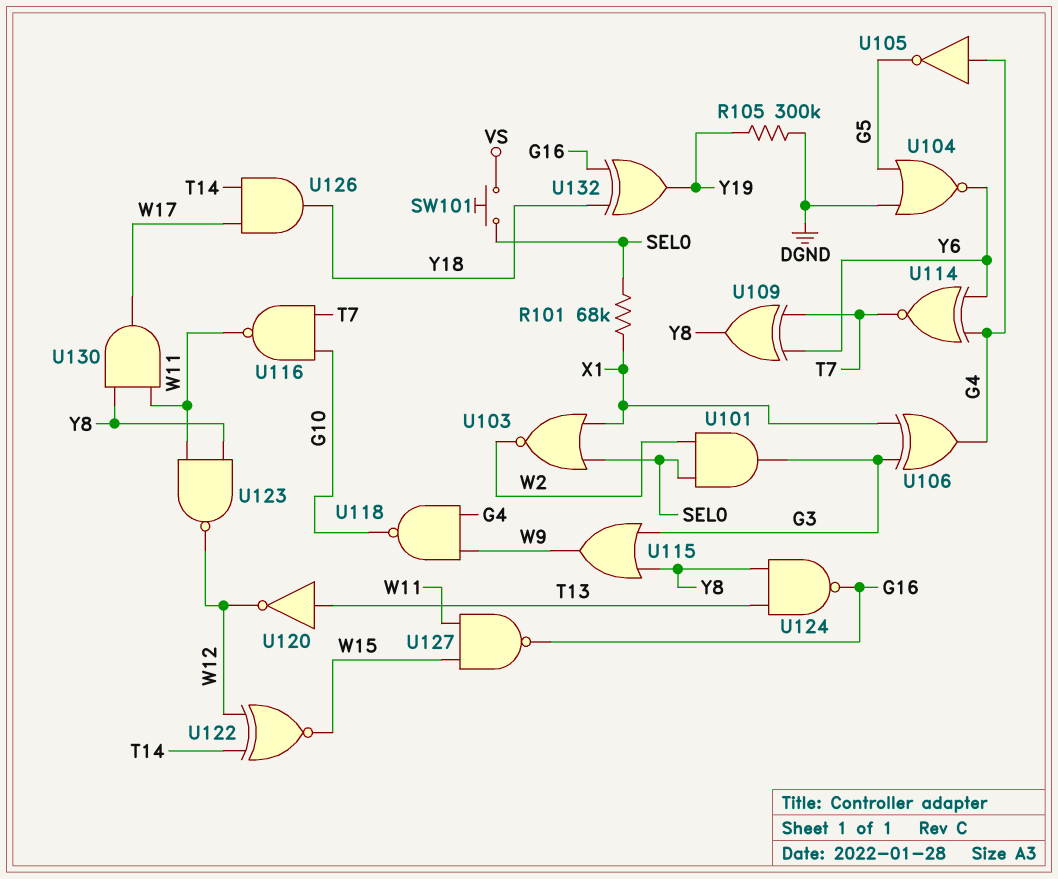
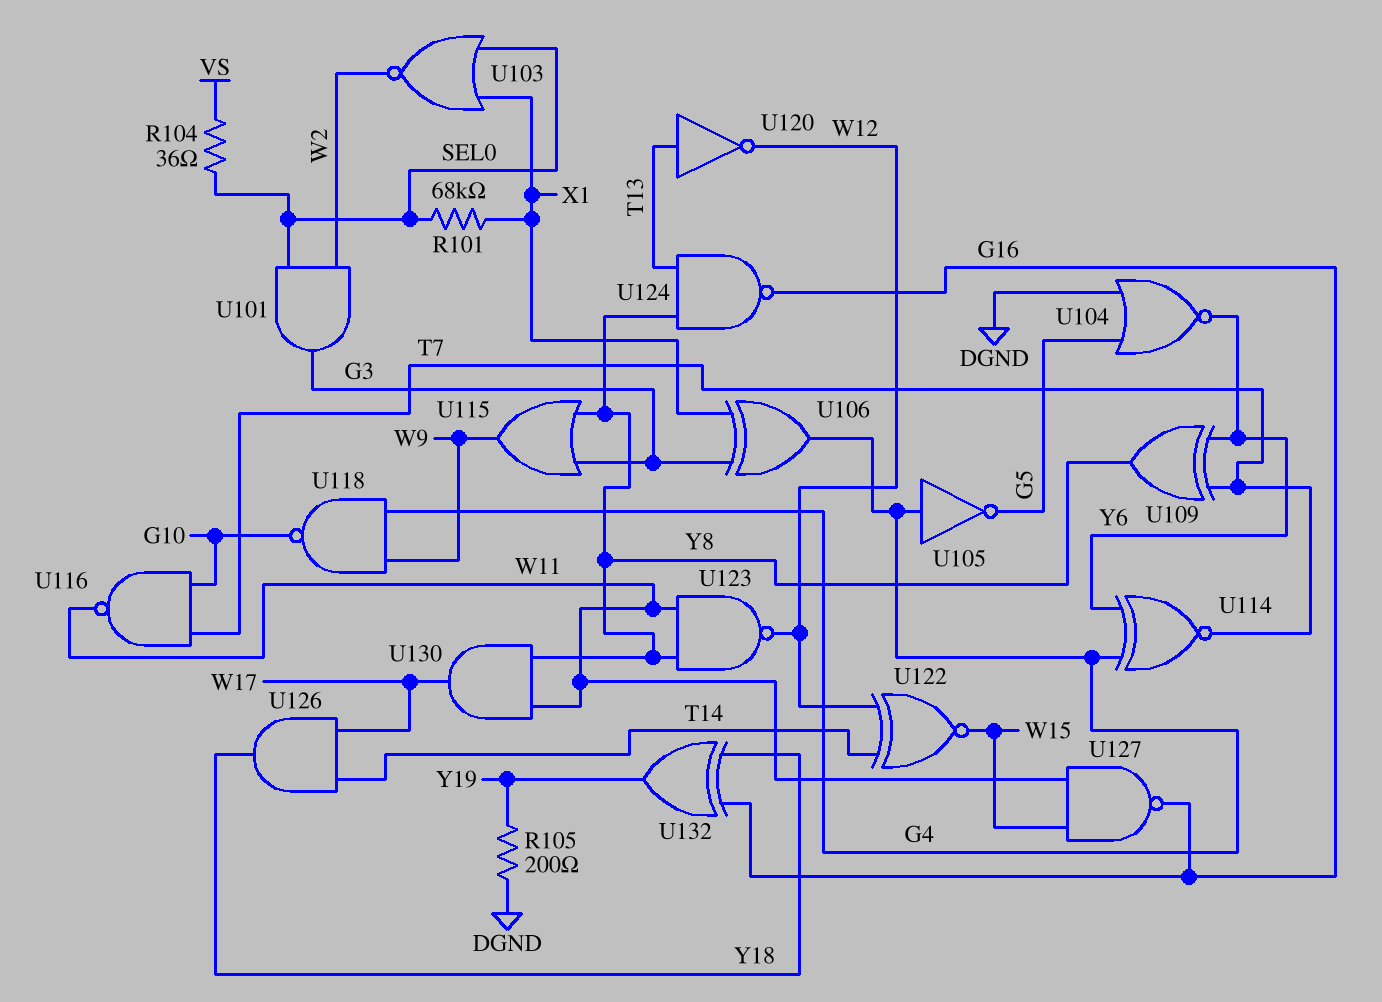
R104: none -> 36 (SEL0, VS)
R105: 300k (DGND, Y19) -> 200 (DGND, Y19)
SW101: button (SEL0, VS) -> none

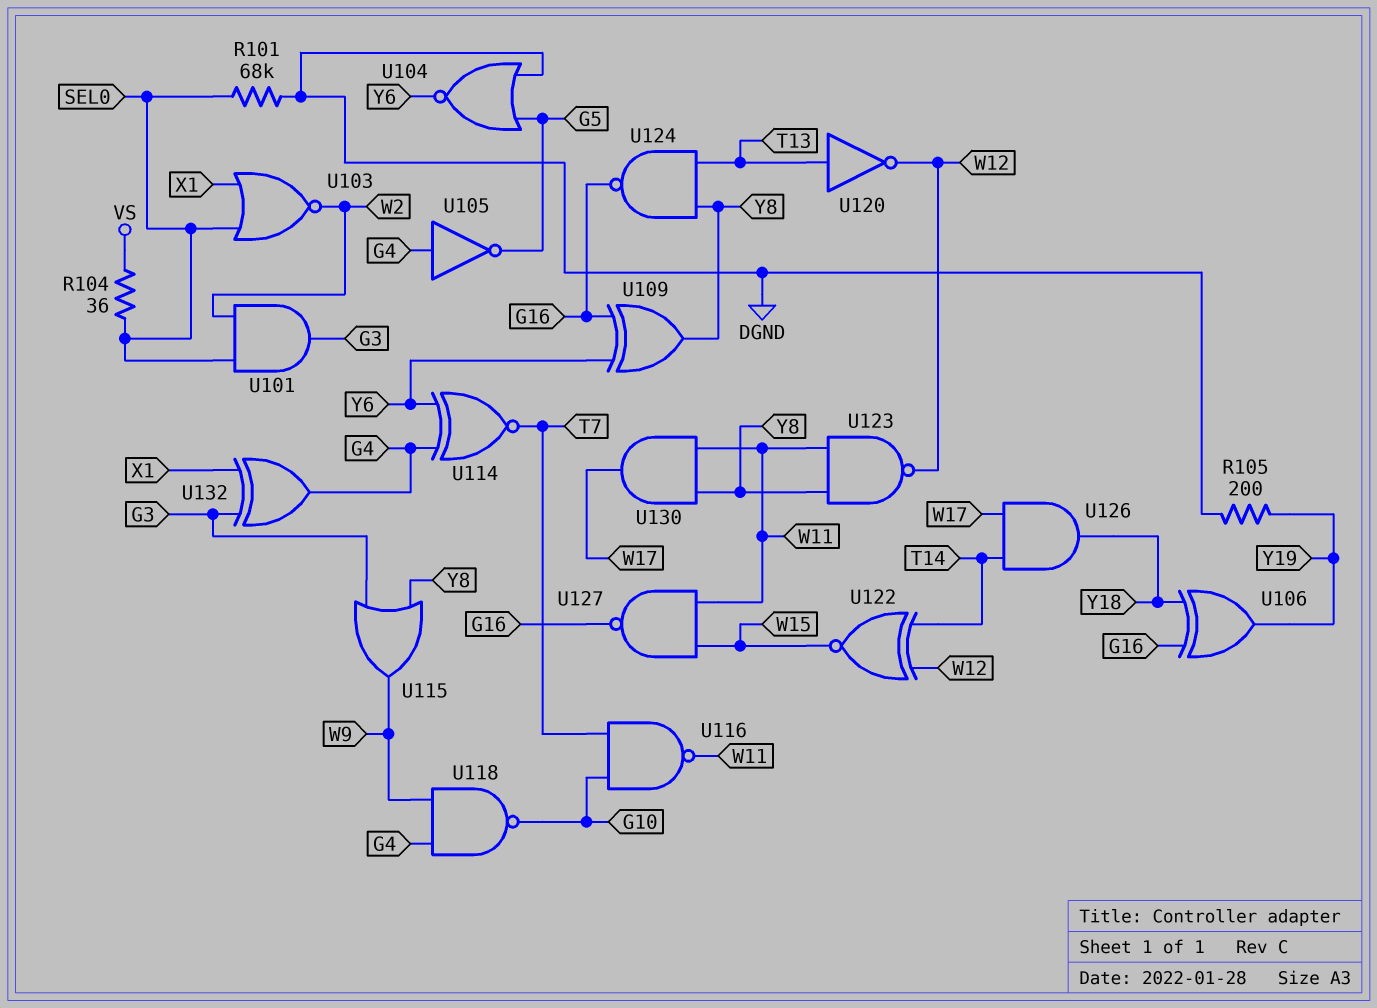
R101: 68k (SEL0, X1) -> 68k (DGND, SEL0)
U106: XOR (in G3, in X1, out G4) -> XOR (in G16, in Y18, out Y19)
U109: XOR (in T7, in Y6, out Y8) -> XOR (in G16, in Y6, out Y8)
U132: XOR (in G16, in Y18, out Y19) -> XOR (in G3, in X1, out G4)

